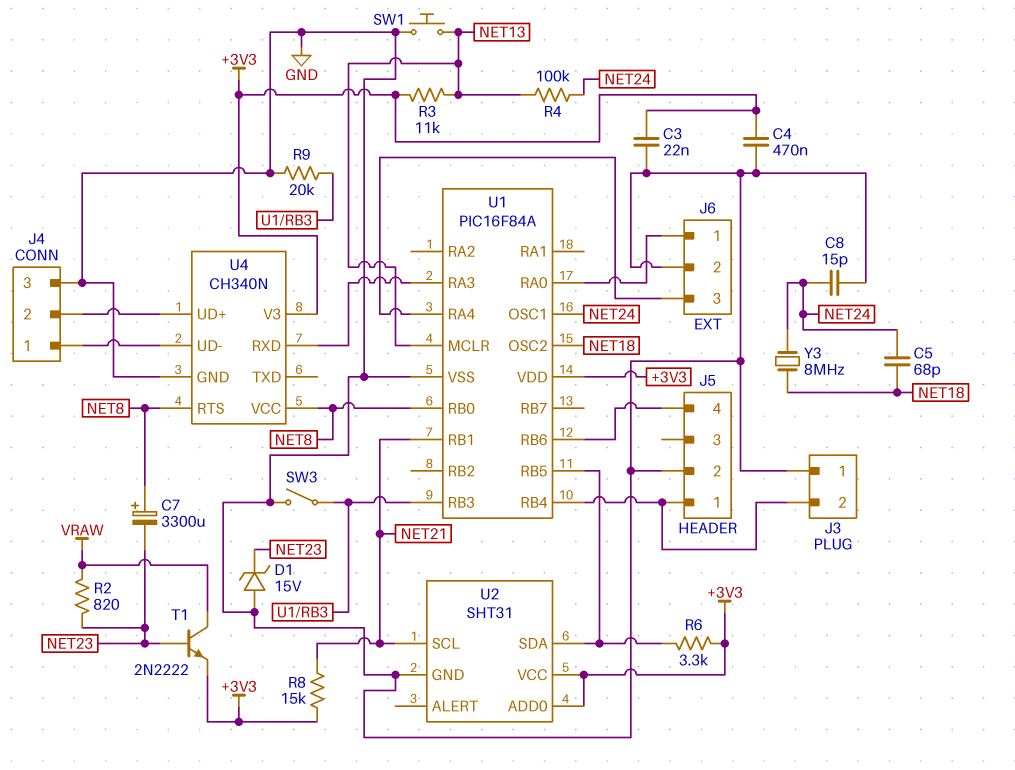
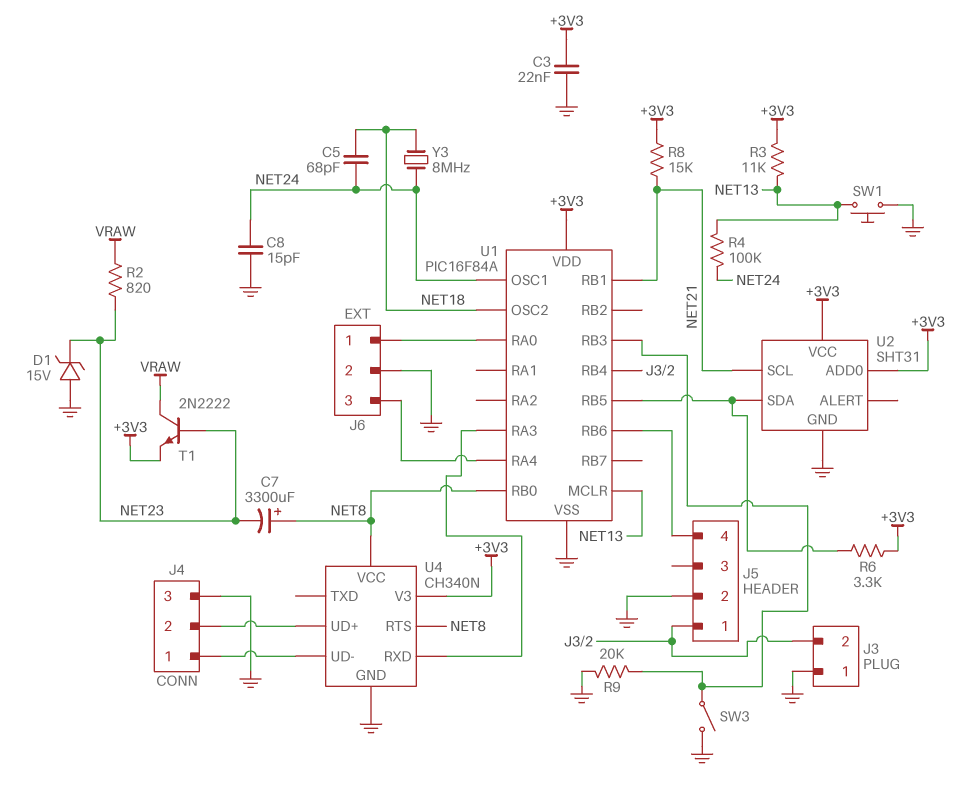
C4: 470nF (+3V3, GND) -> none

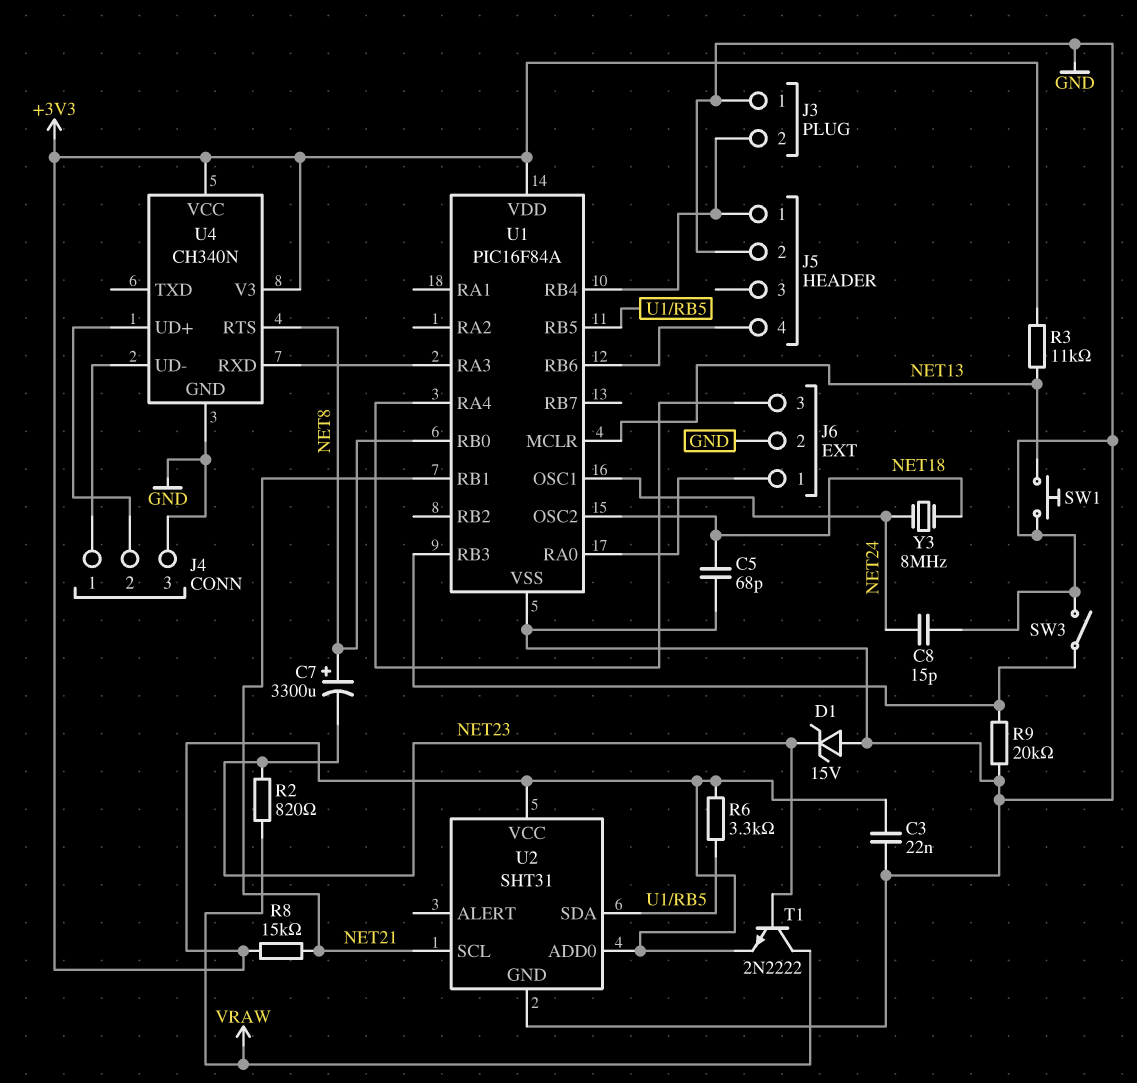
C5: 68pF (NET18, NET24) -> 68pF (GND, NET18)
R4: 100k (NET13, NET24) -> none
U4 pin VCC: NET8 -> +3V3

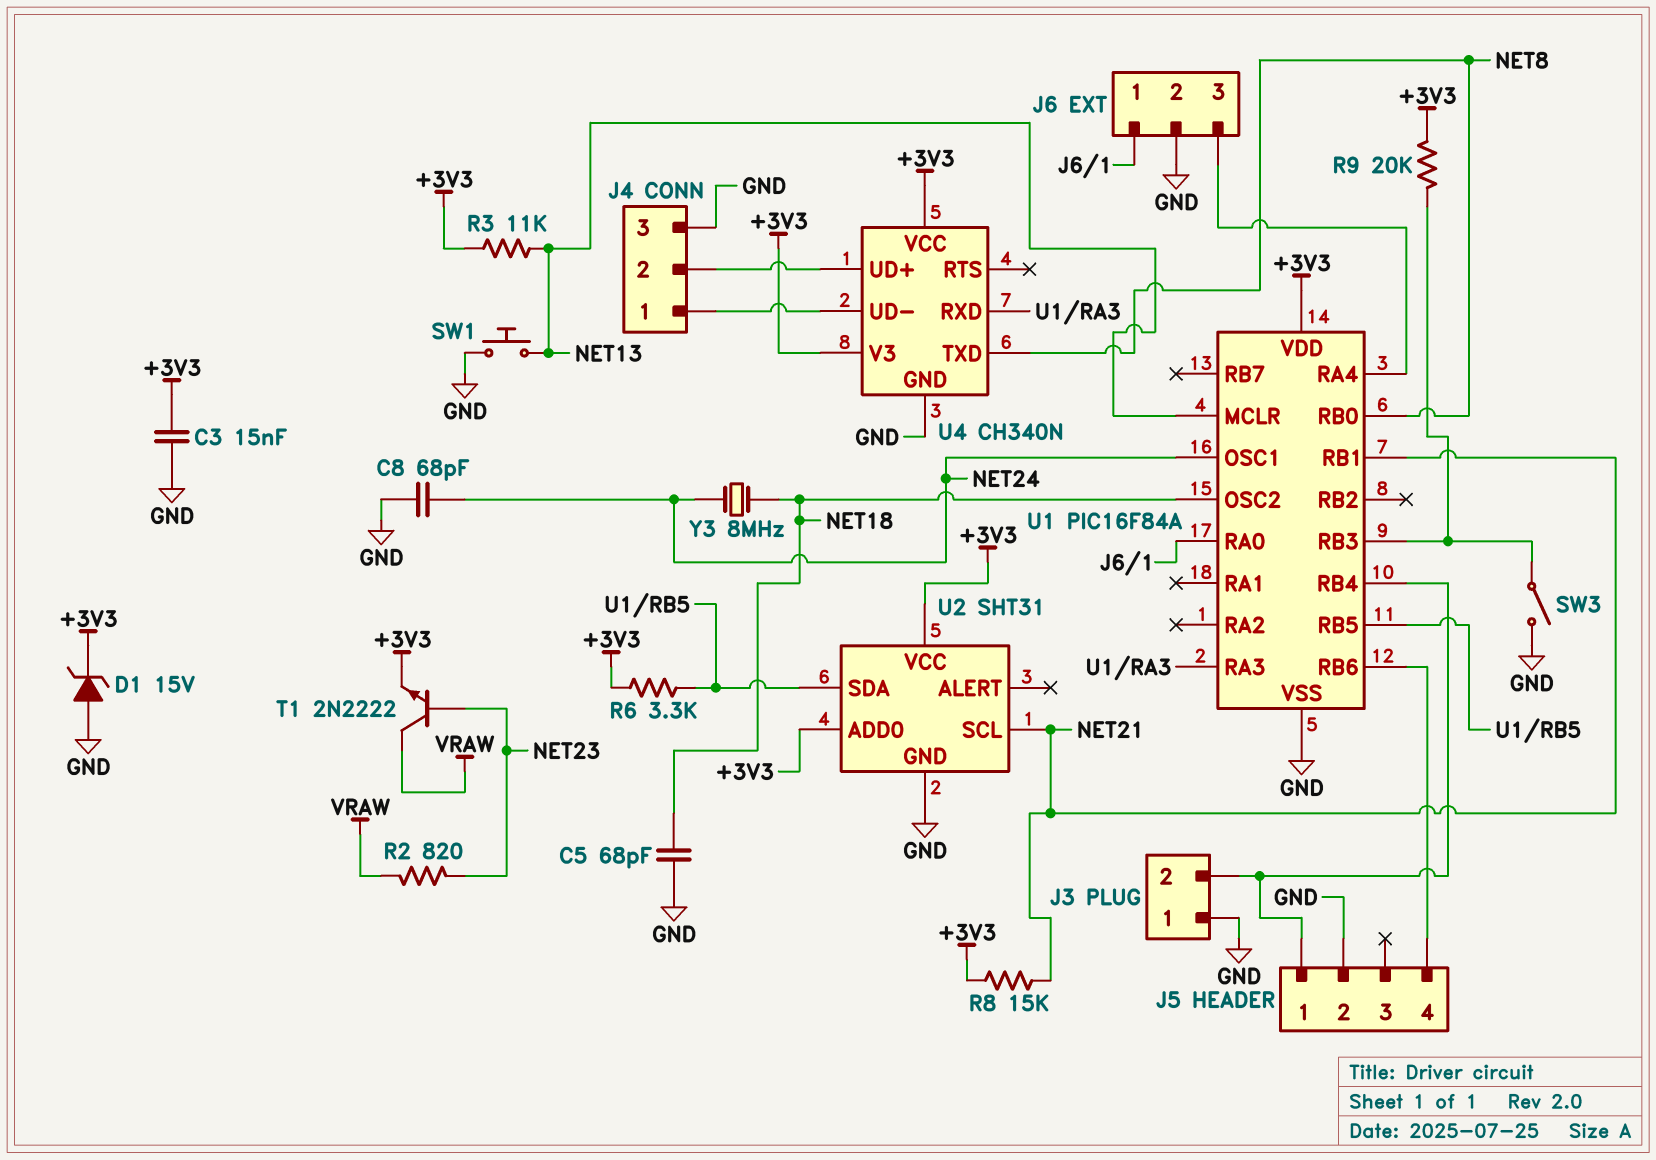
C3: 22nF (+3V3, GND) -> 15nF (+3V3, GND)
C7: 3300uF (plus NET8, minus NET23) -> none
C8: 15pF (GND, NET24) -> 68pF (GND, NET24)
D1: zener 15V (A GND, K NET23) -> zener 15V (A GND, K +3V3)
R9: 20k (GND, U1/RB3) -> 20k (+3V3, U1/RB3)
U4 pin RTS: NET8 -> none
U4 pin TXD: none -> NET8

